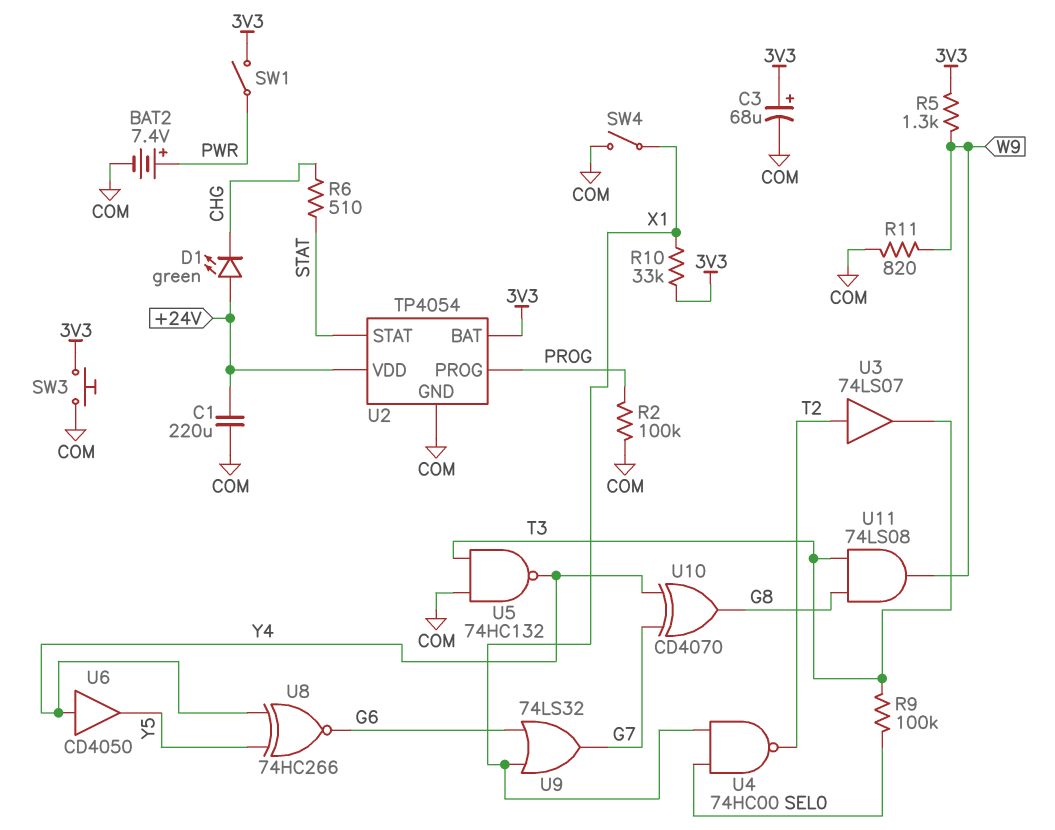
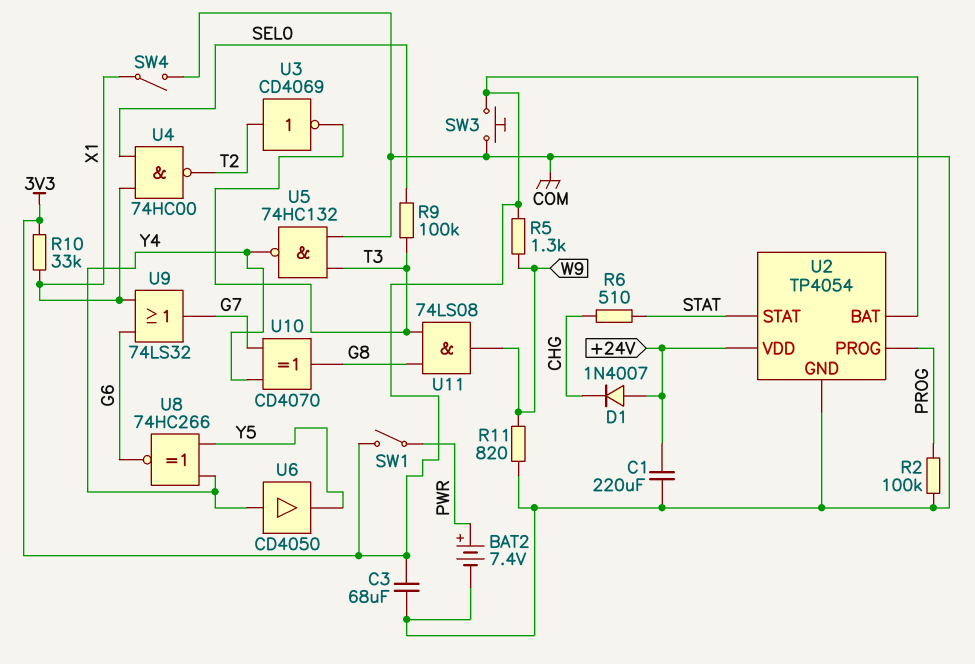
C3: 68uF (plus 3V3, minus COM) -> 68uF (3V3, COM)
D1: LED green (A +24V, K CHG) -> diode 1N4007 (A +24V, K CHG)
U3: buffer 74LS07 (in T2, out T3) -> NOT CD4069 (in T2, out T3)

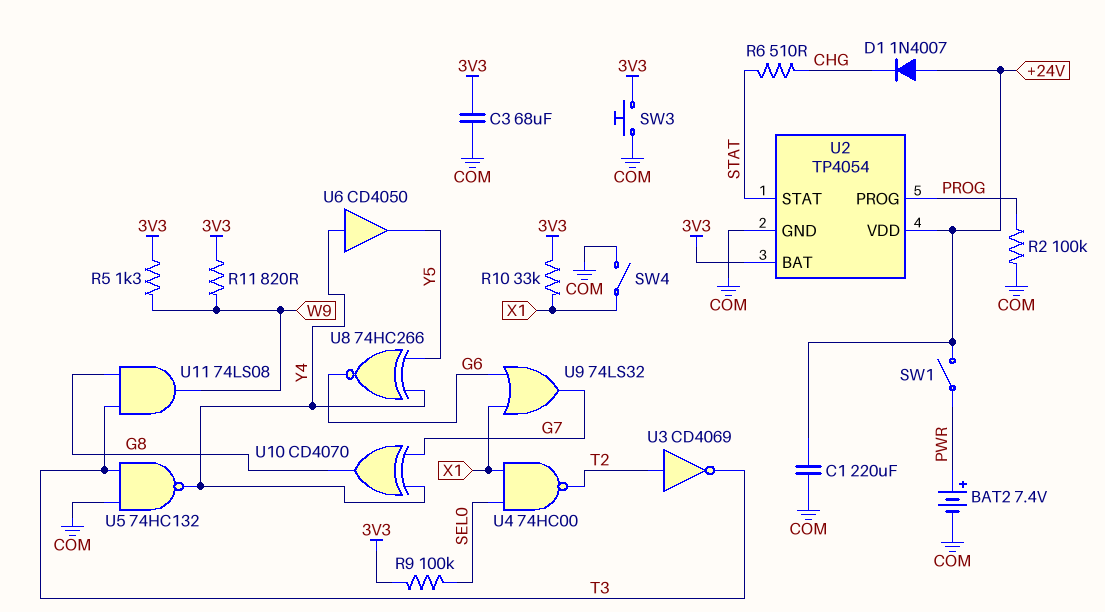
R9: 100k (SEL0, T3) -> 100k (3V3, SEL0)
R11: 820 (COM, W9) -> 820 (3V3, W9)
SW1: switch (3V3, PWR) -> switch (+24V, PWR)

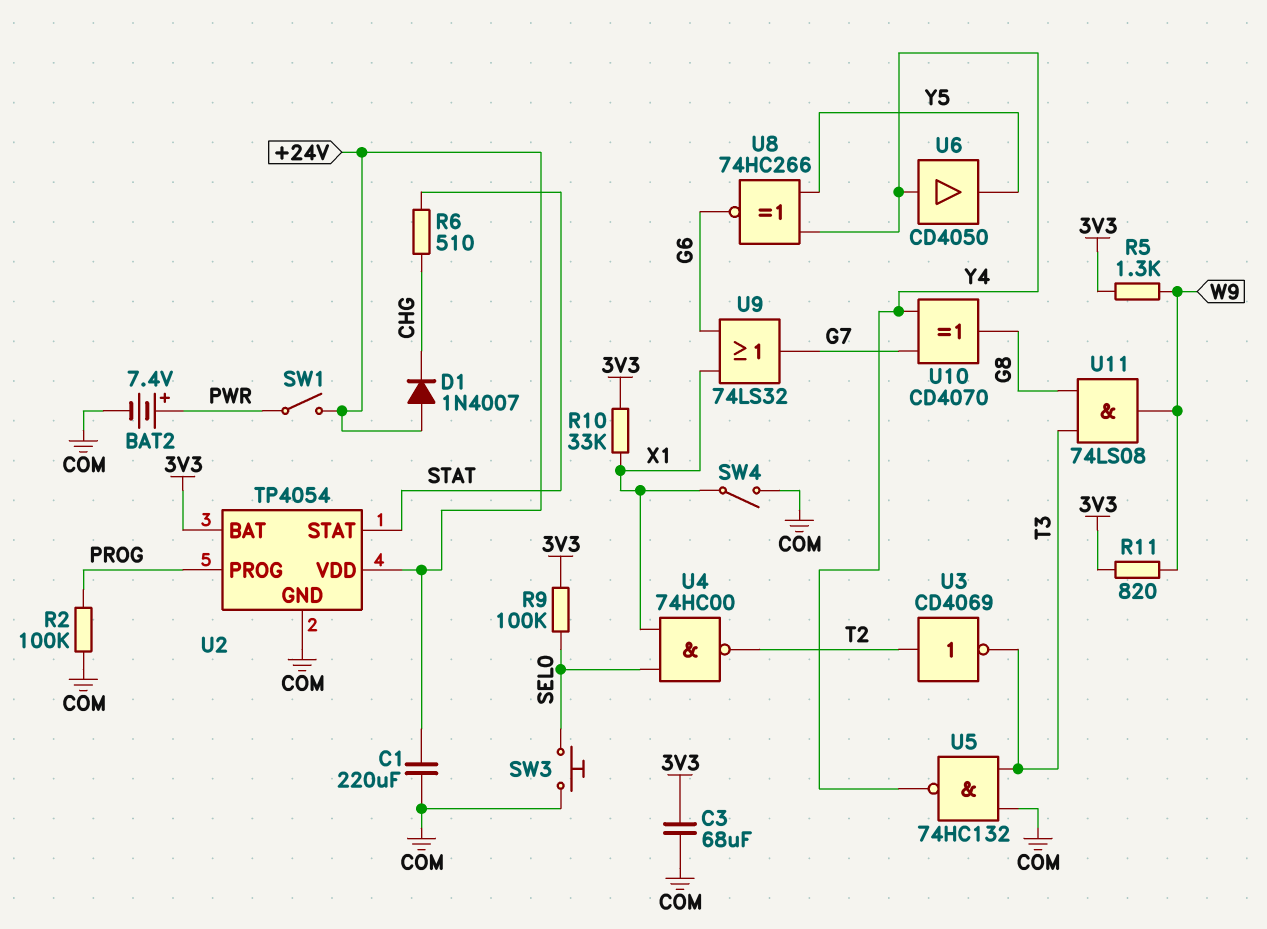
SW3: button (3V3, COM) -> button (COM, SEL0)

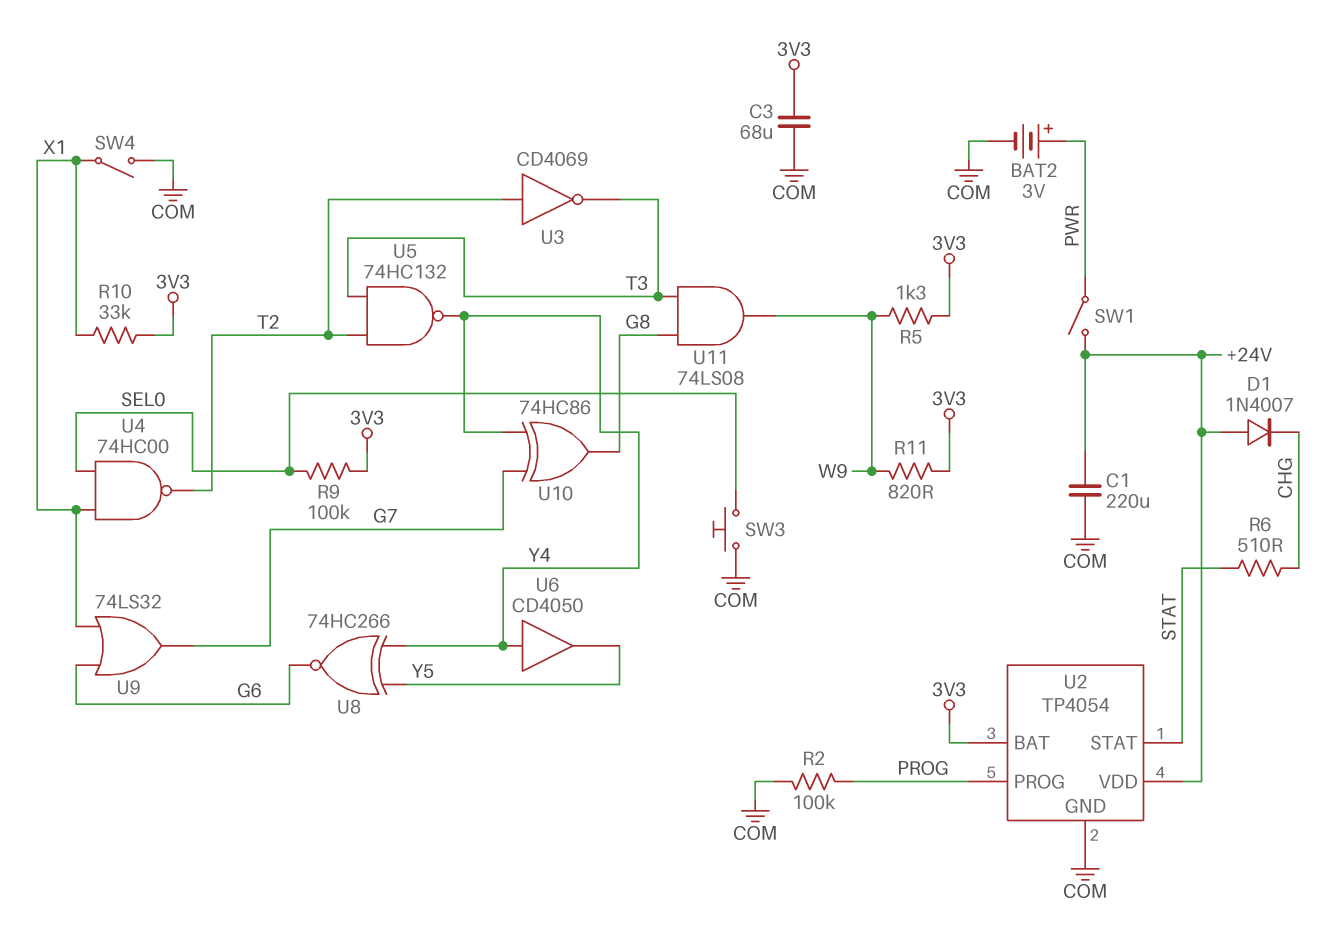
BAT2: 7.4V (plus PWR, minus COM) -> 3V (plus PWR, minus COM)
U5: NAND 74HC132 (in COM, in T3, out Y4) -> NAND 74HC132 (in T2, in T3, out Y4)
U10: XOR CD4070 (in G7, in Y4, out G8) -> XOR 74HC86 (in G7, in Y4, out G8)

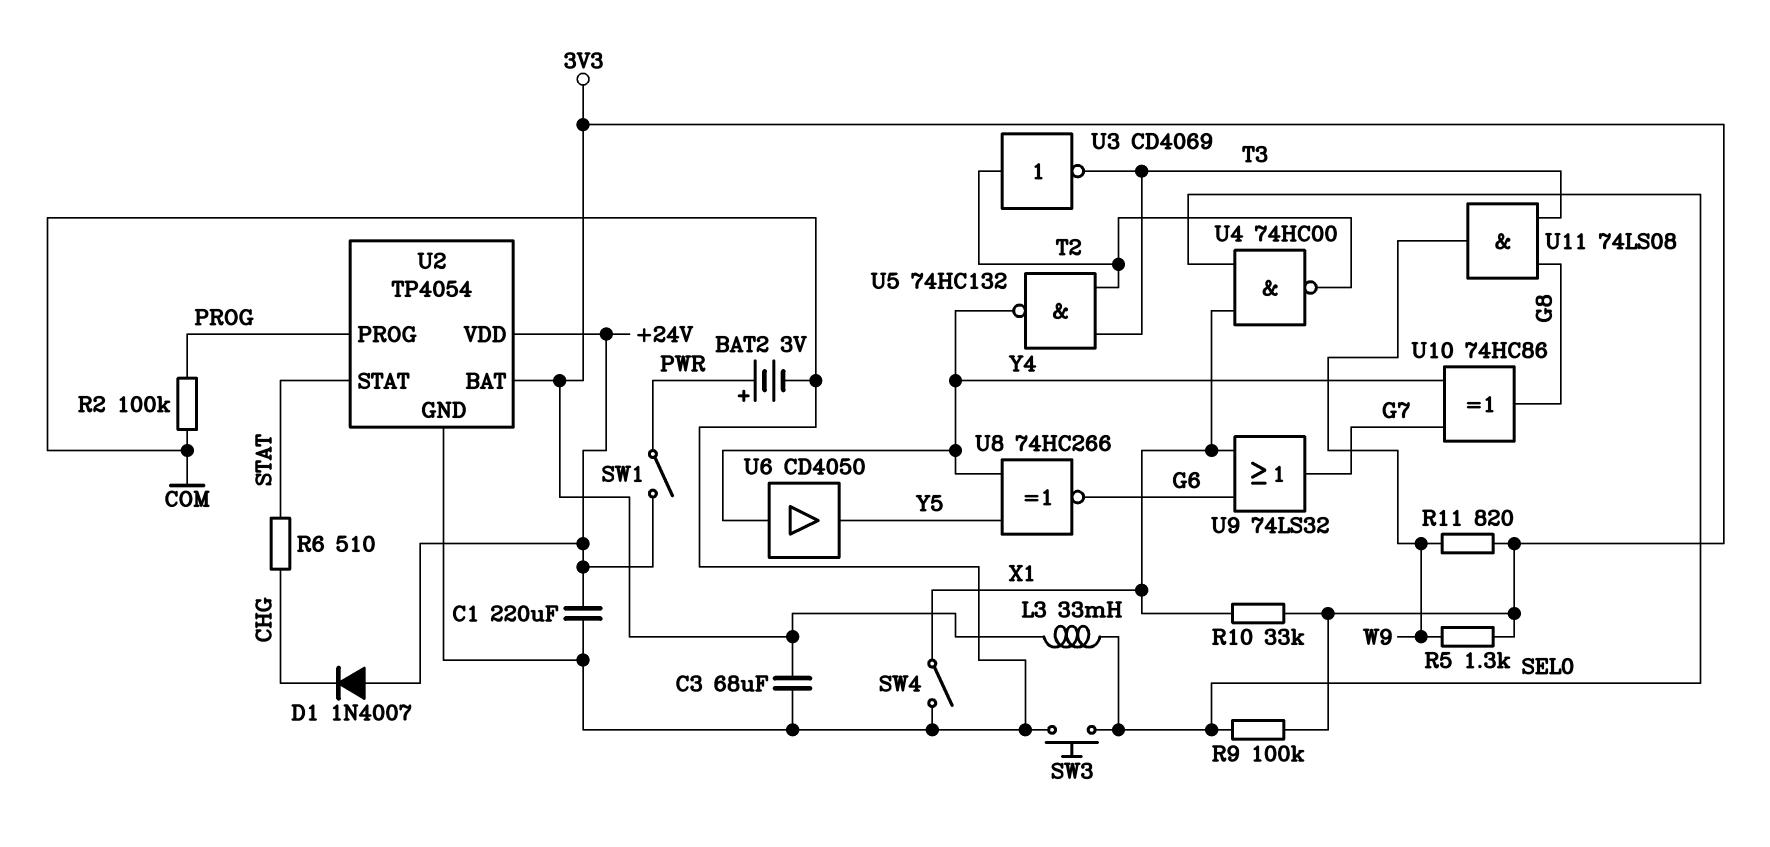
L3: none -> 33mH (3V3, SEL0)

